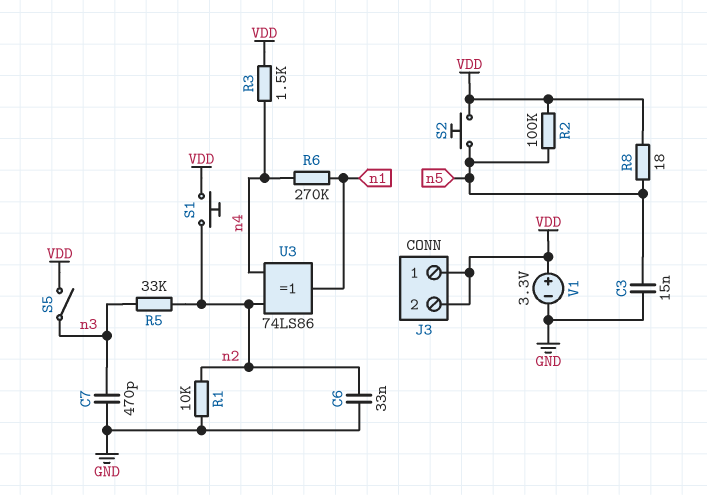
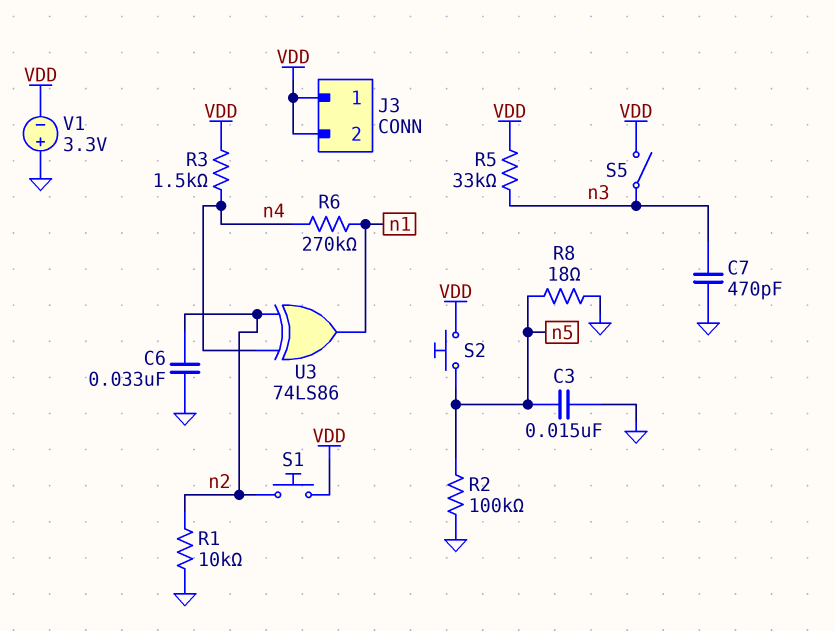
R2: 100k (VDD, n5) -> 100k (GND, n5)
R5: 33k (n2, n3) -> 33k (VDD, n3)
R8: 18 (VDD, n5) -> 18 (GND, n5)
V1: 3.3V (plus VDD, minus GND) -> 3.3V (plus GND, minus VDD)

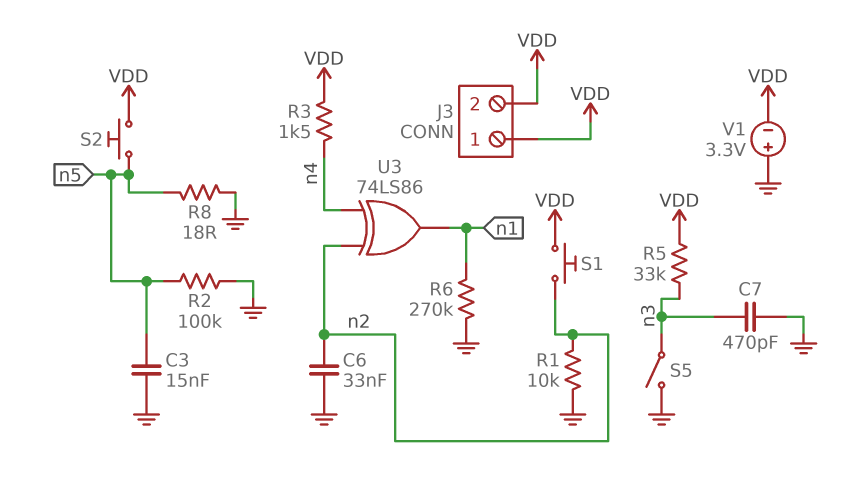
R6: 270k (n1, n4) -> 270k (GND, n1)
S5: switch (VDD, n3) -> switch (GND, n3)

